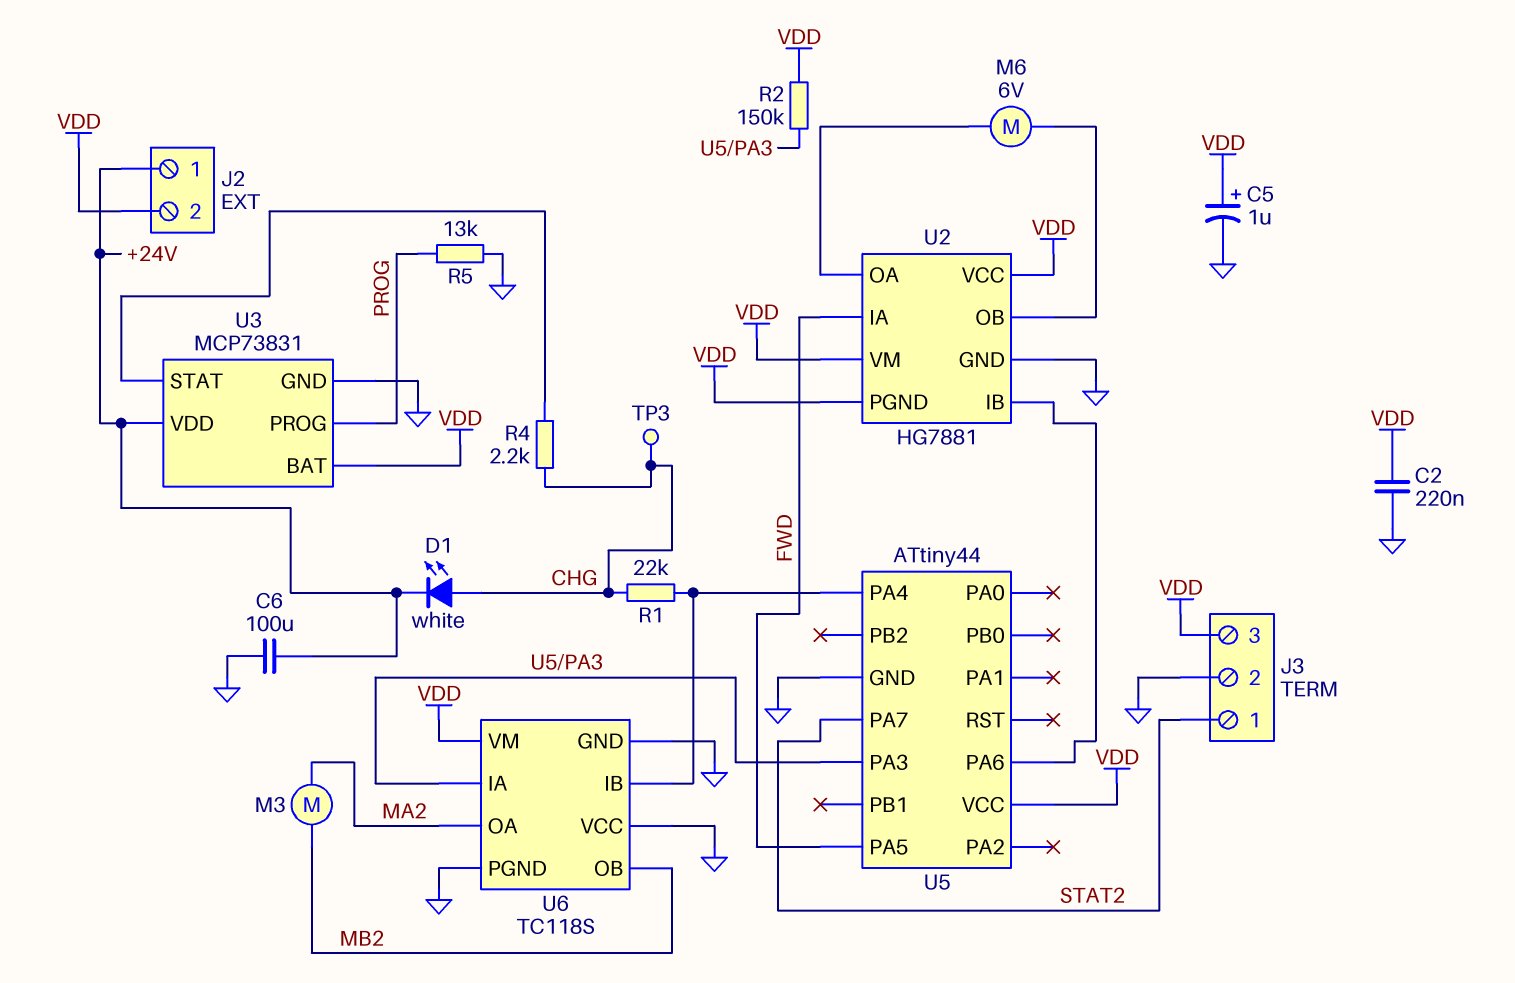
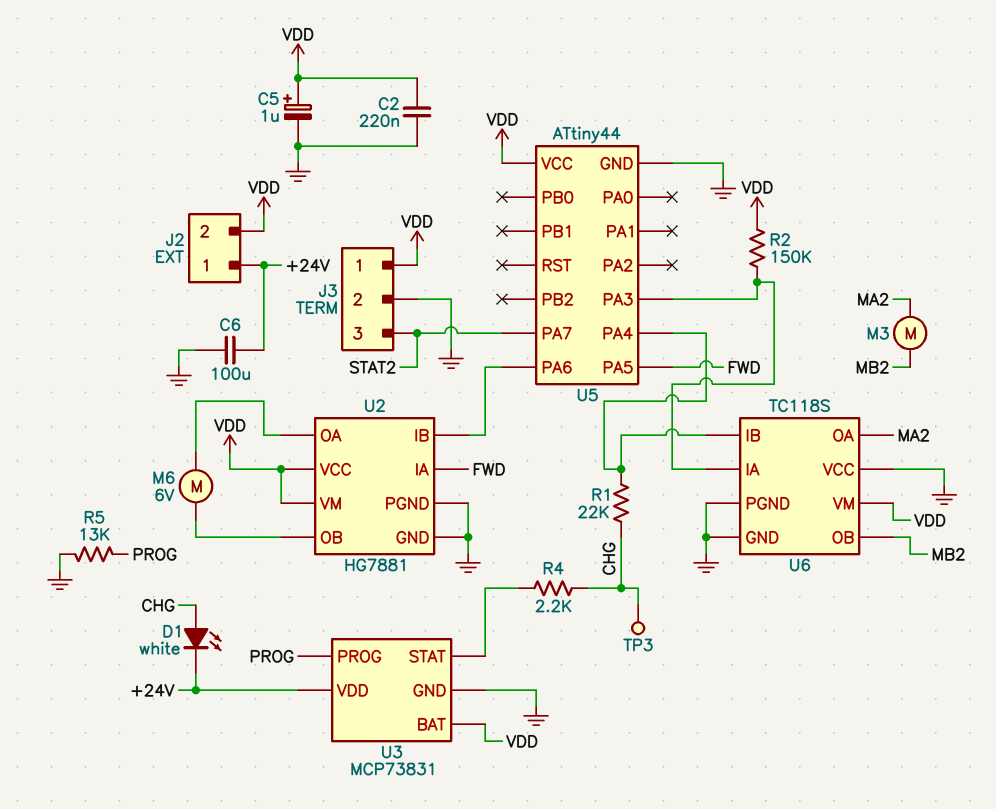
J3 pin 1: STAT2 -> VDD
J3 pin 3: VDD -> STAT2
U2 pin PGND: VDD -> GND

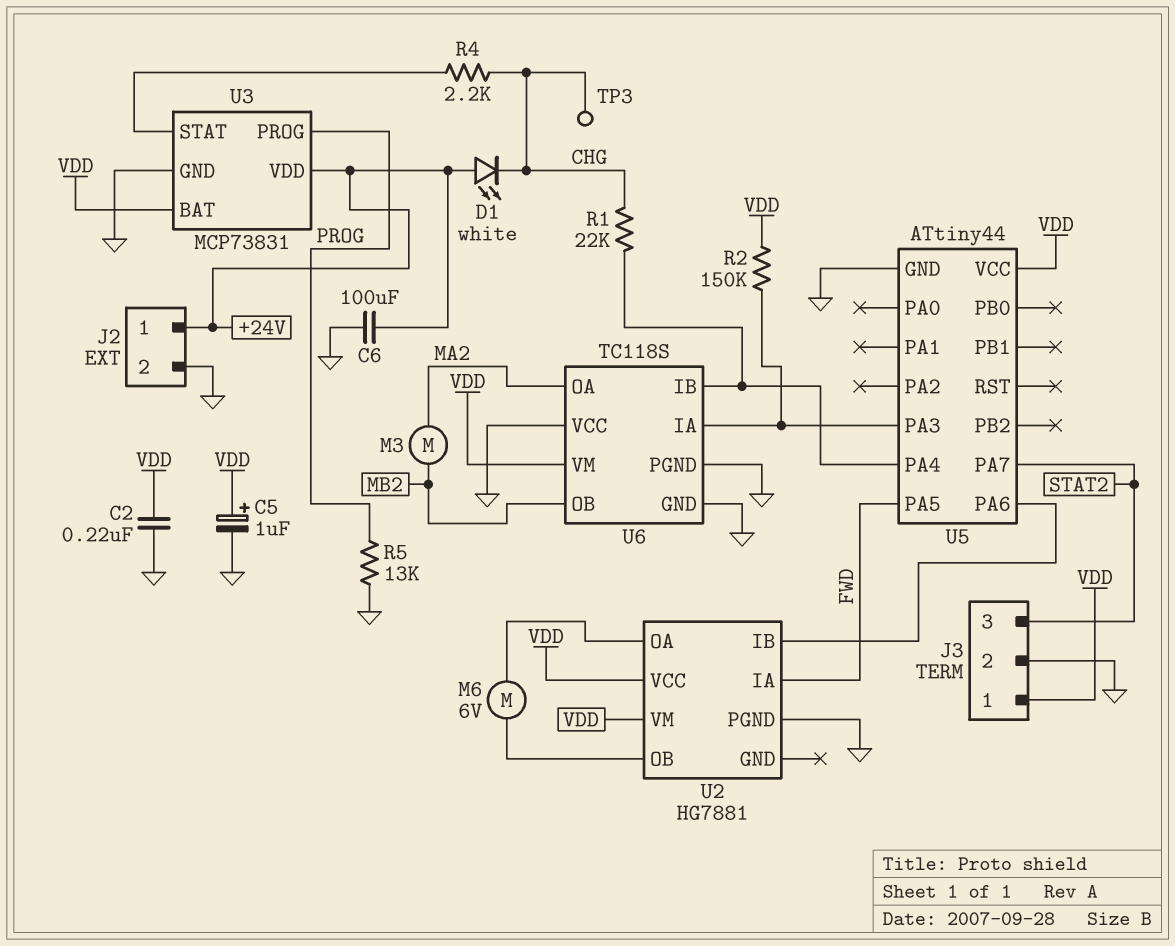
D1: LED white (A CHG, K +24V) -> LED white (A +24V, K CHG)
J2 pin 2: VDD -> GND
U2 pin GND: GND -> none

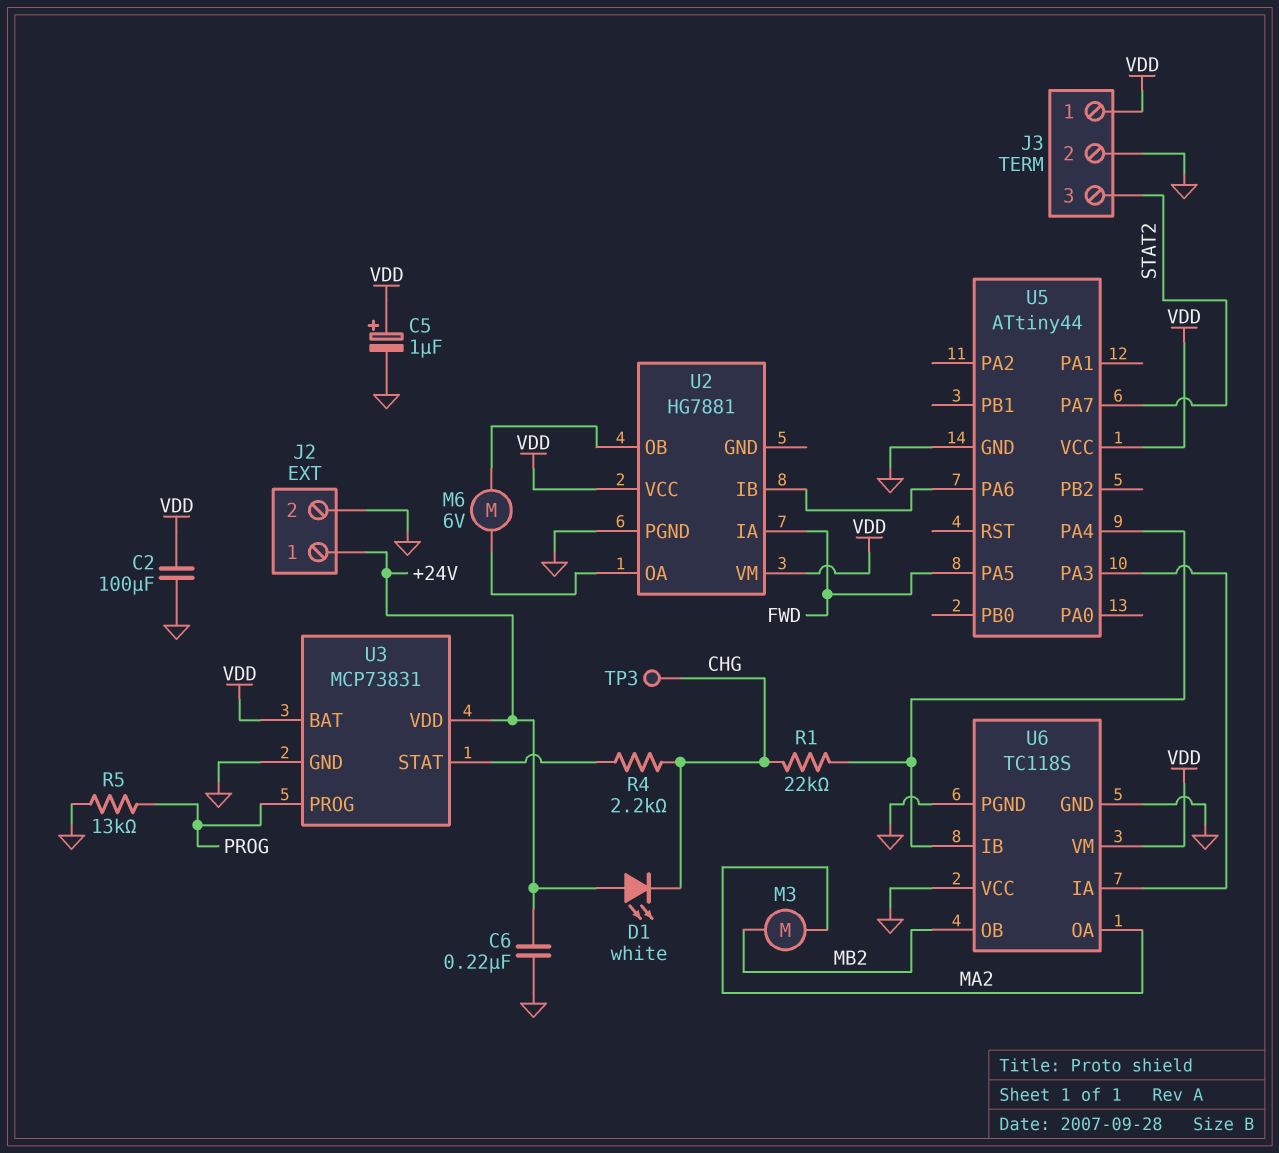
C2: 220nF (GND, VDD) -> 100uF (GND, VDD)
C6: 100uF (+24V, GND) -> 220nF (+24V, GND)
R2: 150k (U5/PA3, VDD) -> none

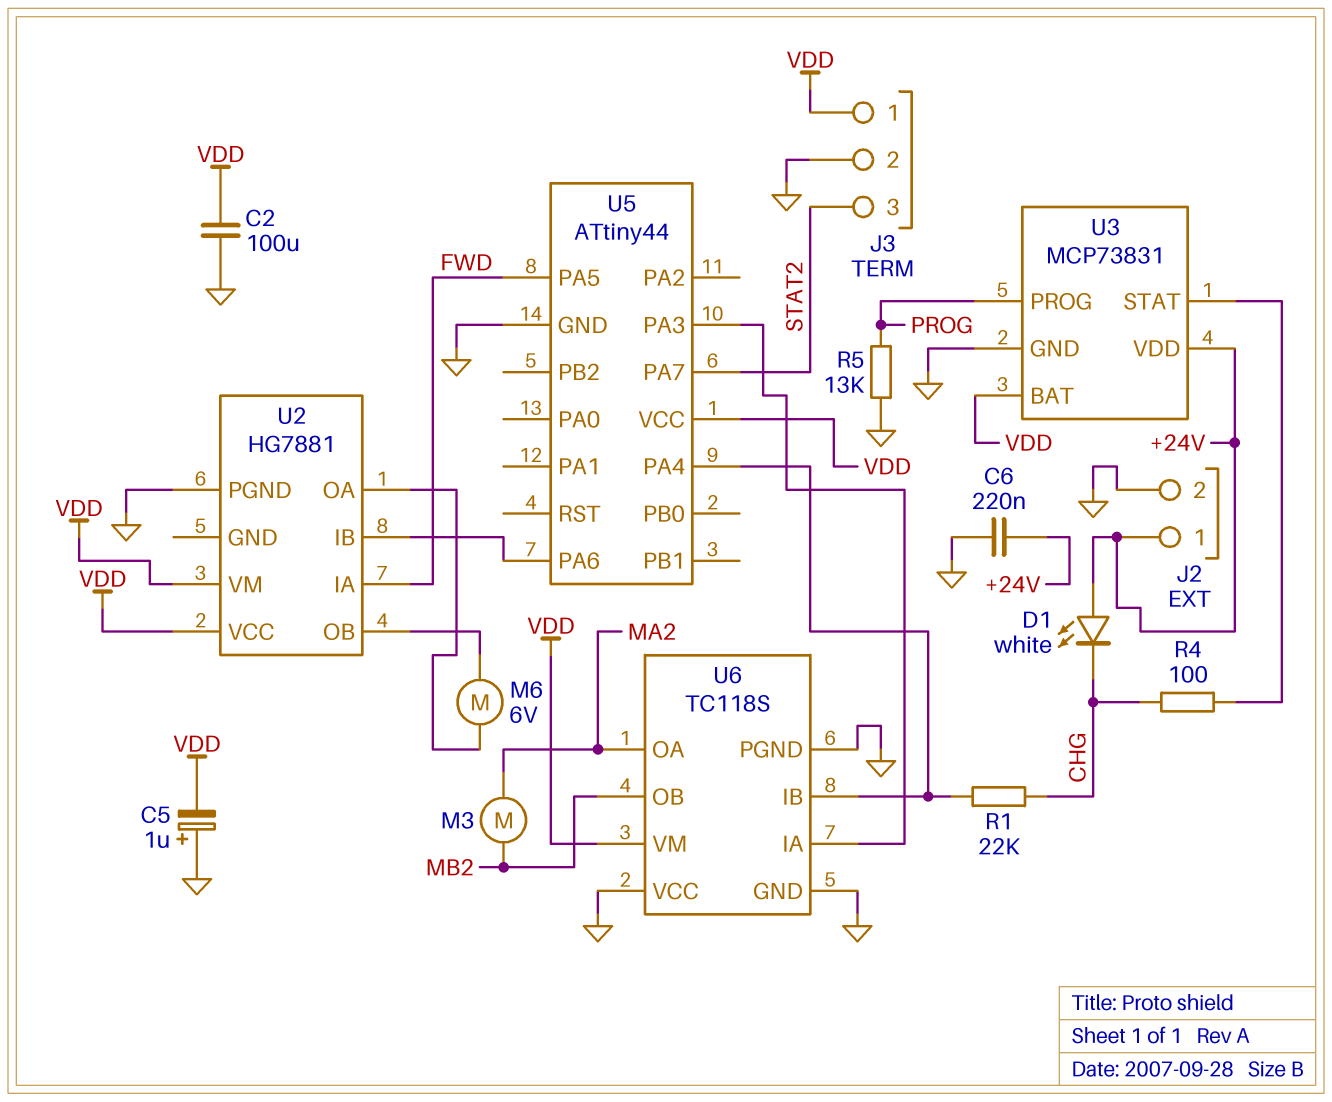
C5: 1uF (plus VDD, minus GND) -> 1uF (plus GND, minus VDD)
R4: 2.2k (CHG, U3/STAT) -> 100 (CHG, U3/STAT)
TP3: test point (CHG) -> none

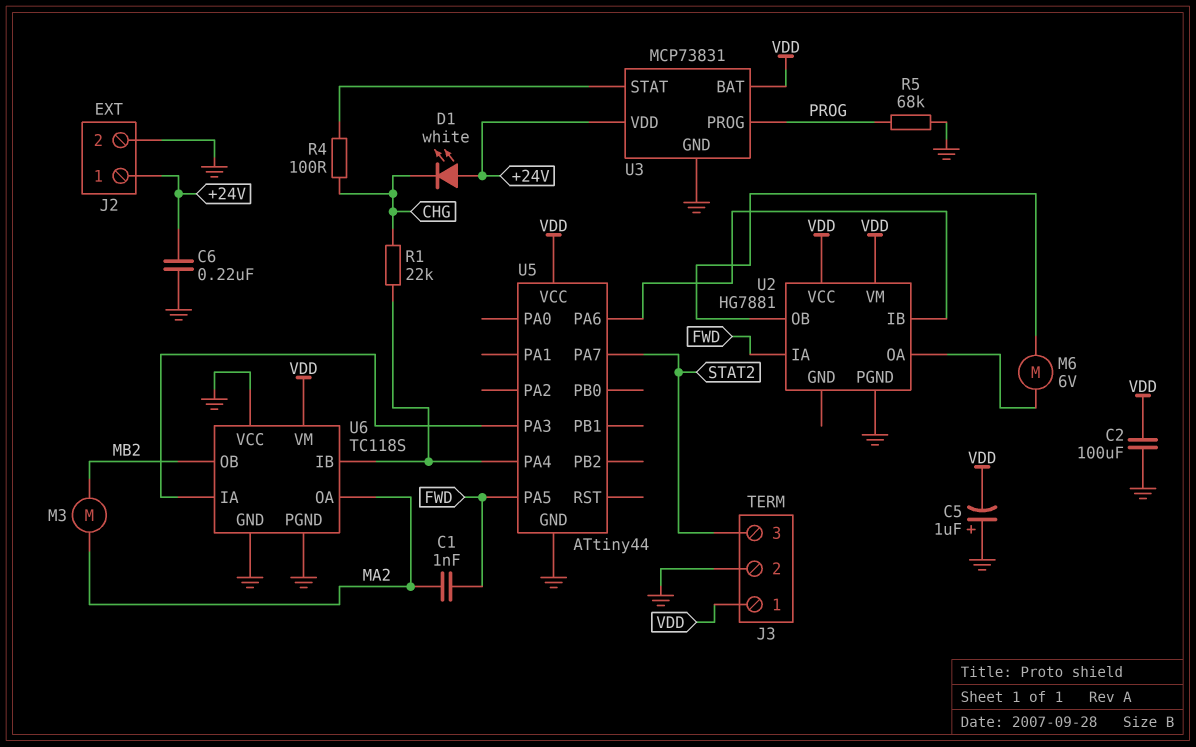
C1: none -> 1nF (FWD, MA2)
R5: 13k (GND, PROG) -> 68k (GND, PROG)

